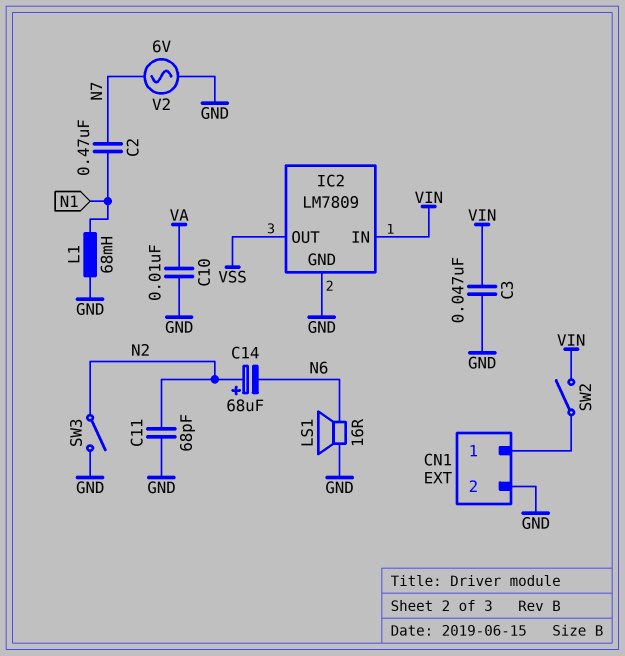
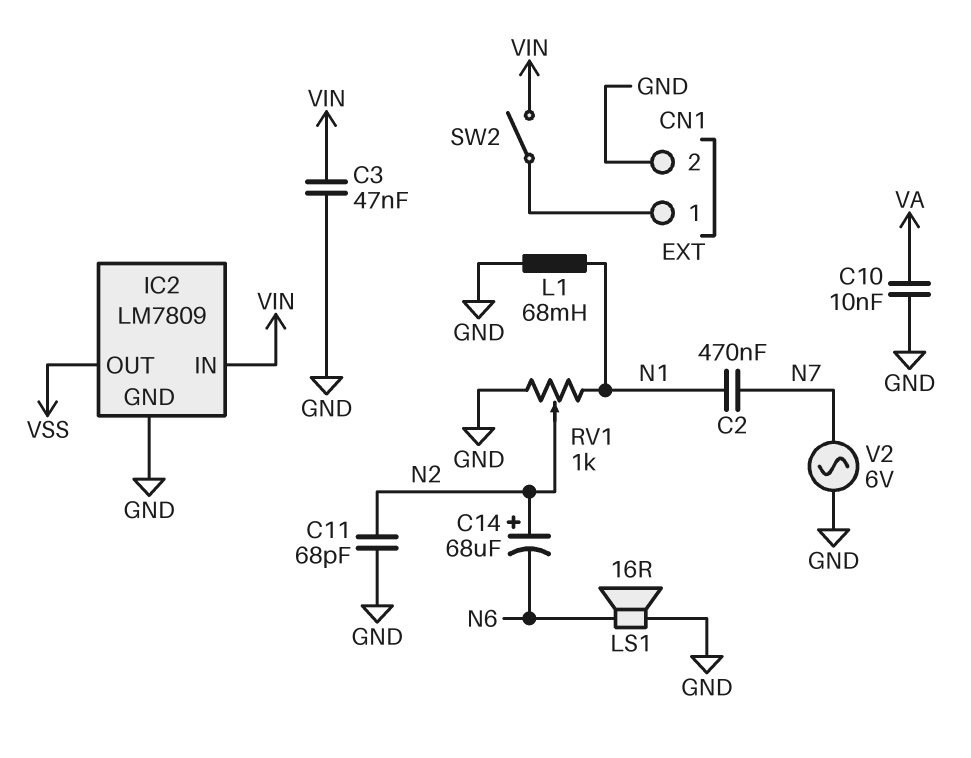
RV1: none -> 1k (GND, N1, wiper N2)
SW3: switch (GND, N2) -> none

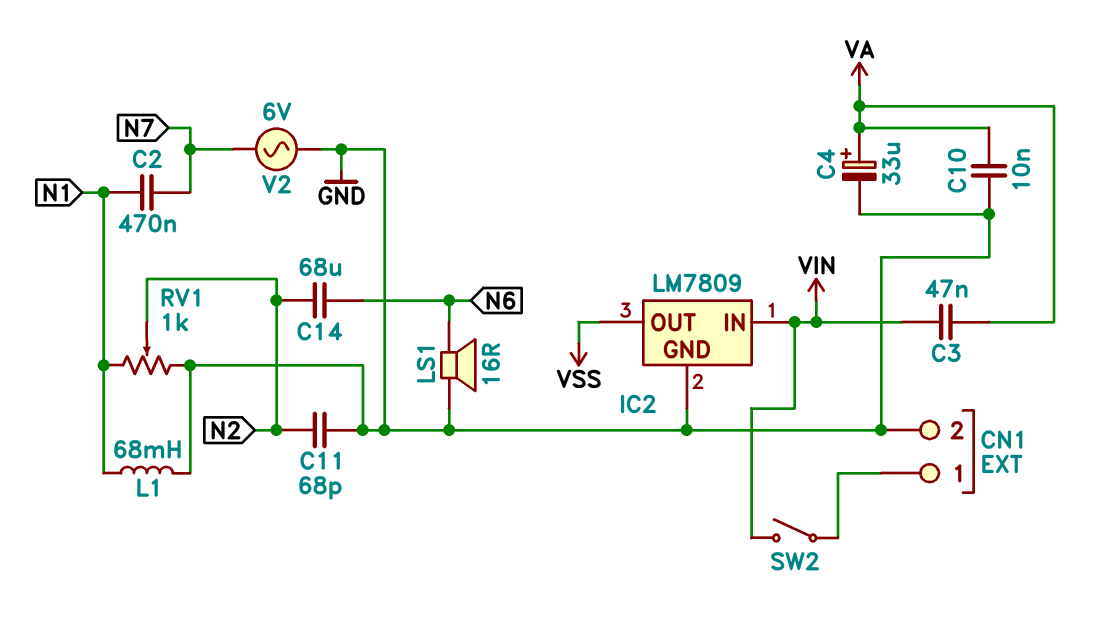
C3: 47nF (GND, VIN) -> 47nF (VA, VIN)
C4: none -> 33uF (plus VA, minus GND)
C14: 68uF (plus N2, minus N6) -> 68uF (N2, N6)

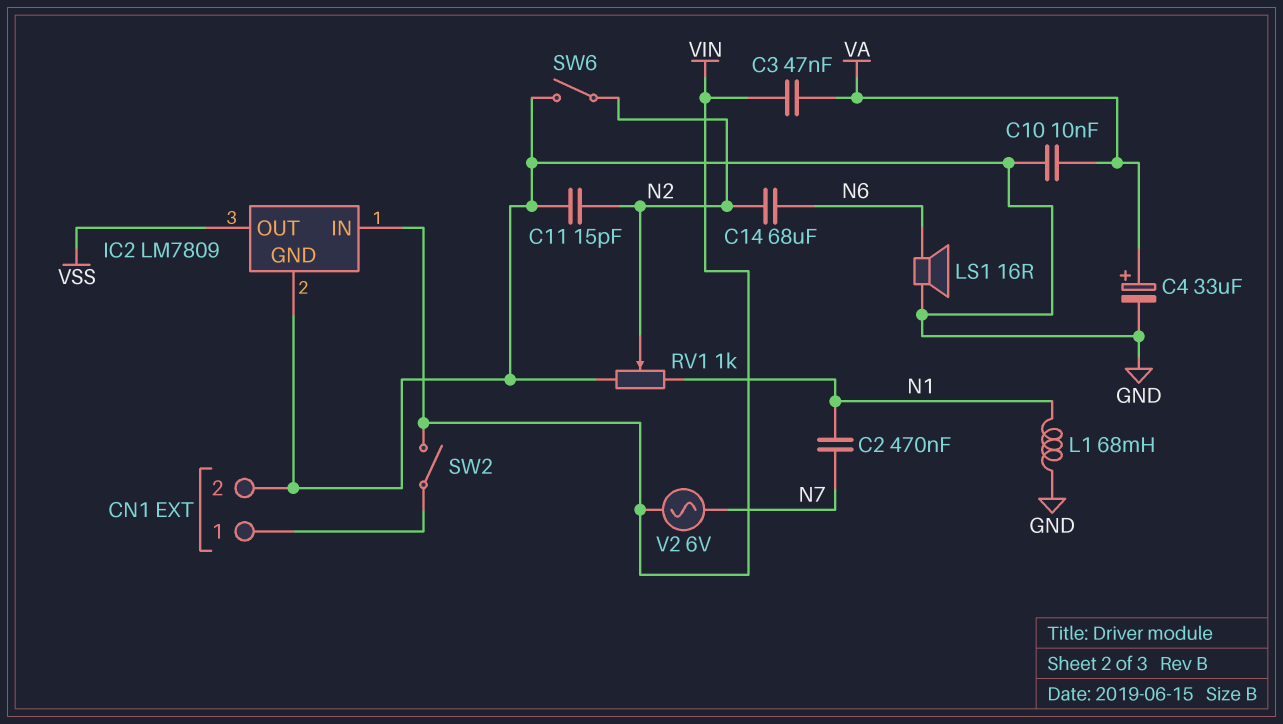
C11: 68pF (GND, N2) -> 15pF (GND, N2)
SW6: none -> switch (GND, N2)
V2: AC 6V (GND, N7) -> AC 6V (N7, VIN)

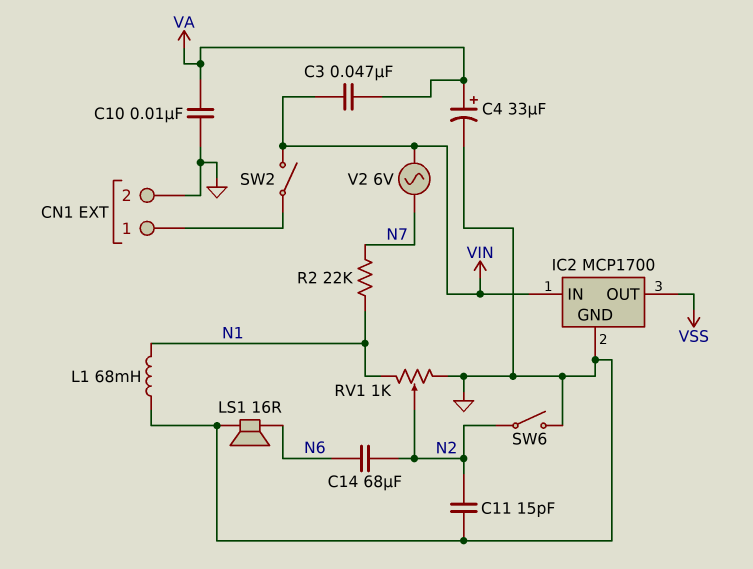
C2: 470nF (N1, N7) -> none
IC2: LM7809 -> MCP1700
R2: none -> 22k (N1, N7)

